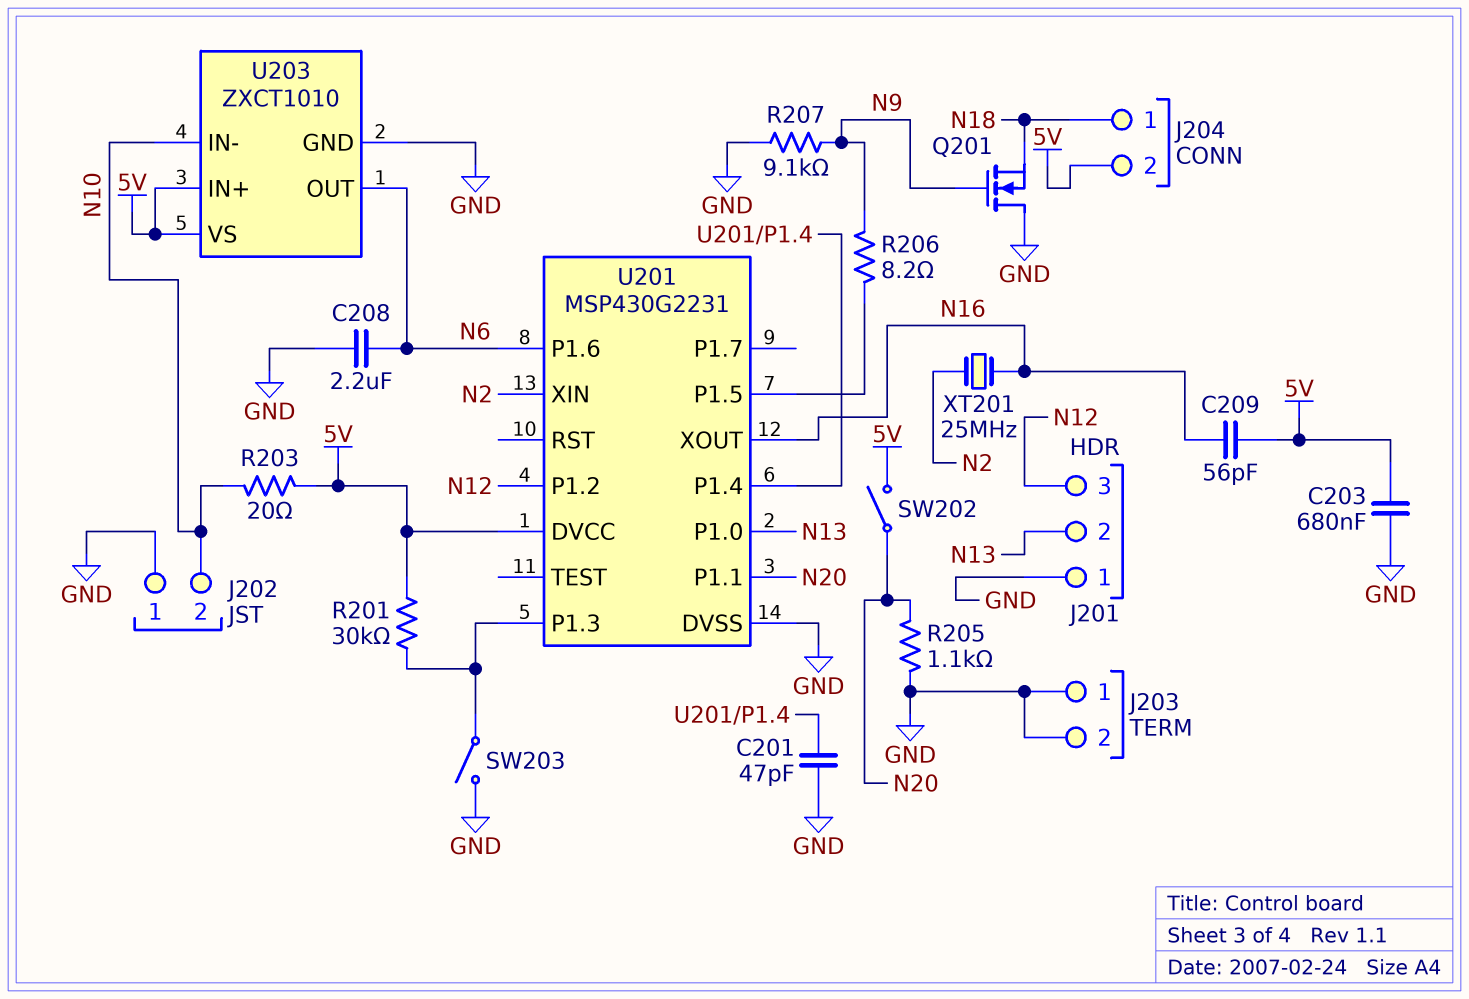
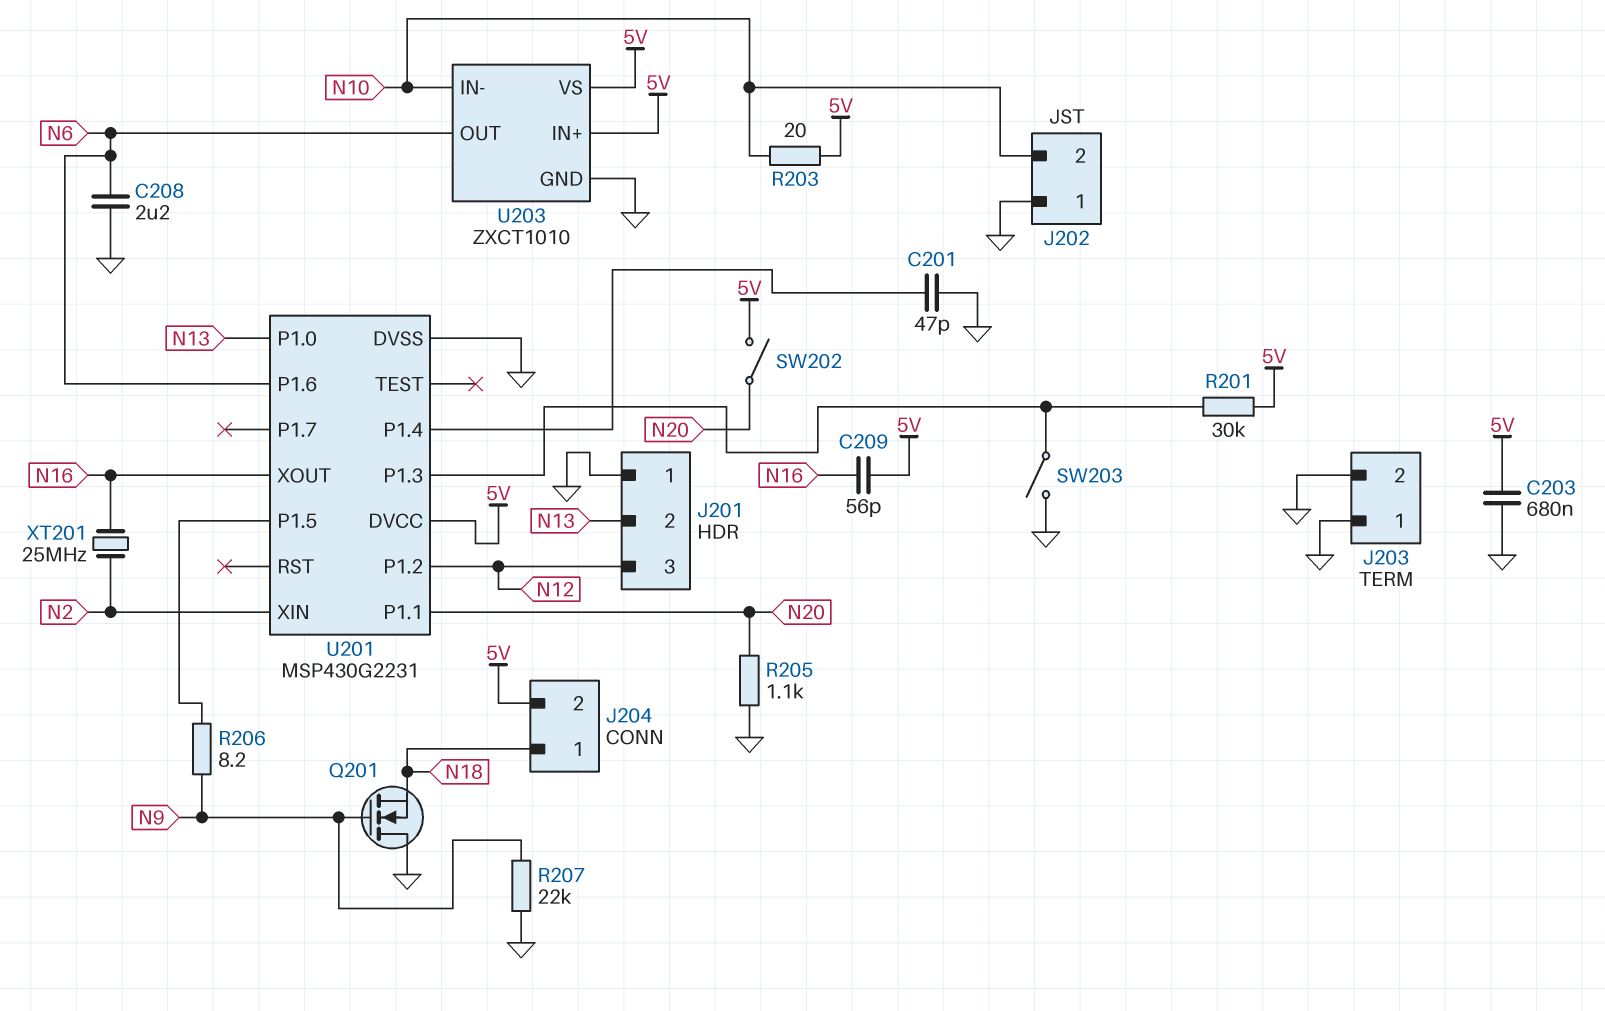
R207: 9.1k (GND, N9) -> 22k (GND, N9)

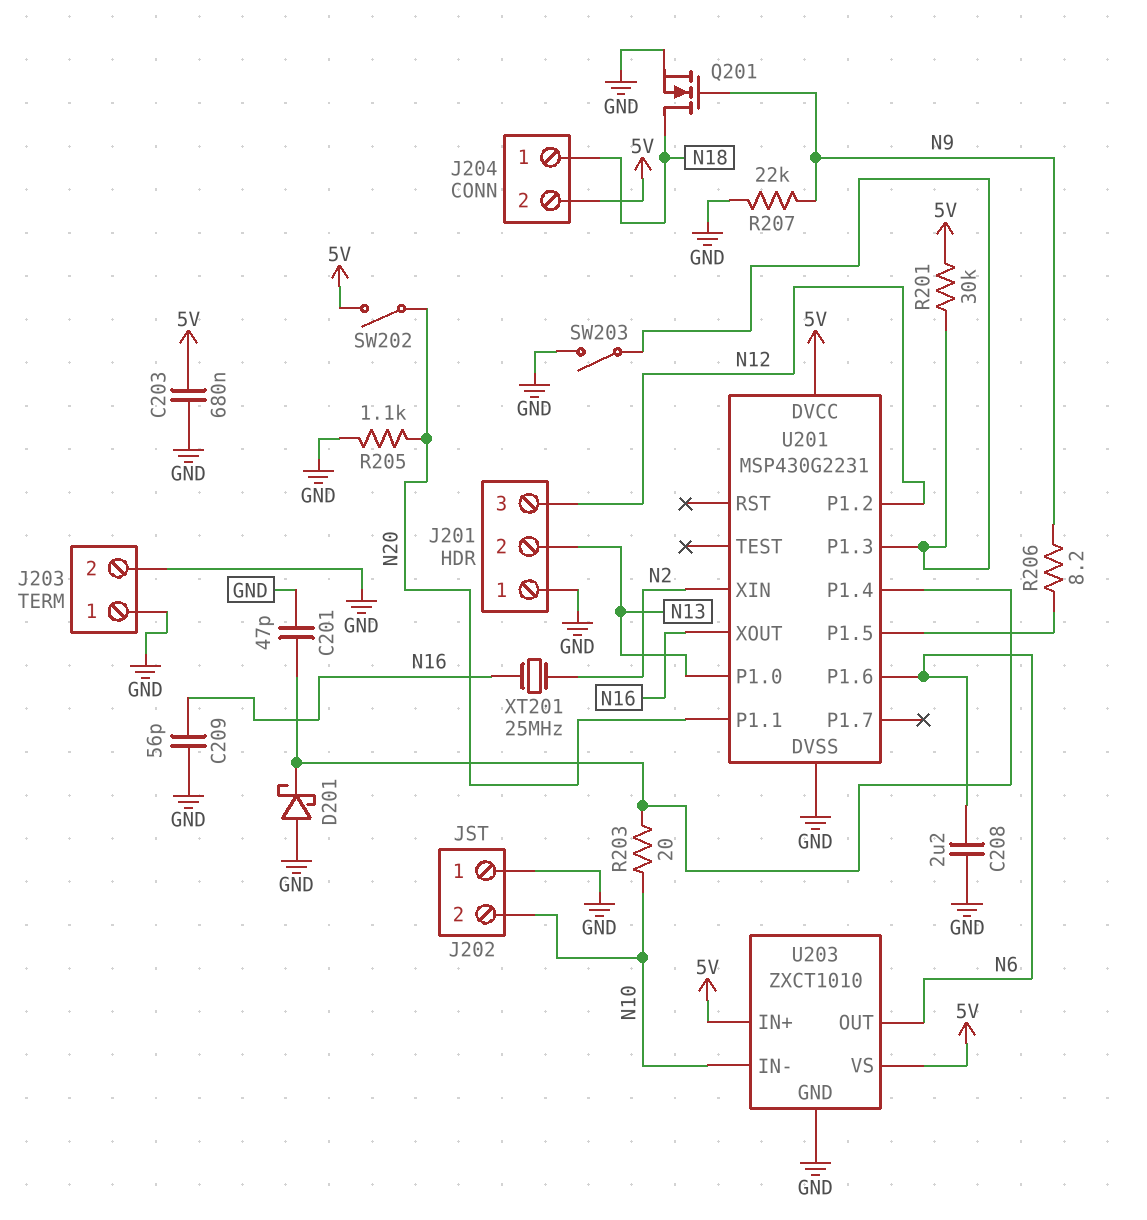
C209: 56pF (5V, N16) -> 56pF (GND, N16)
D201: none -> schottky (A GND, K U201/P1.4)
Q201: NMOS (G N9, D GND, S N18) -> NMOS (G N9, D N18, S GND)
R203: 20 (5V, N10) -> 20 (N10, U201/P1.4)

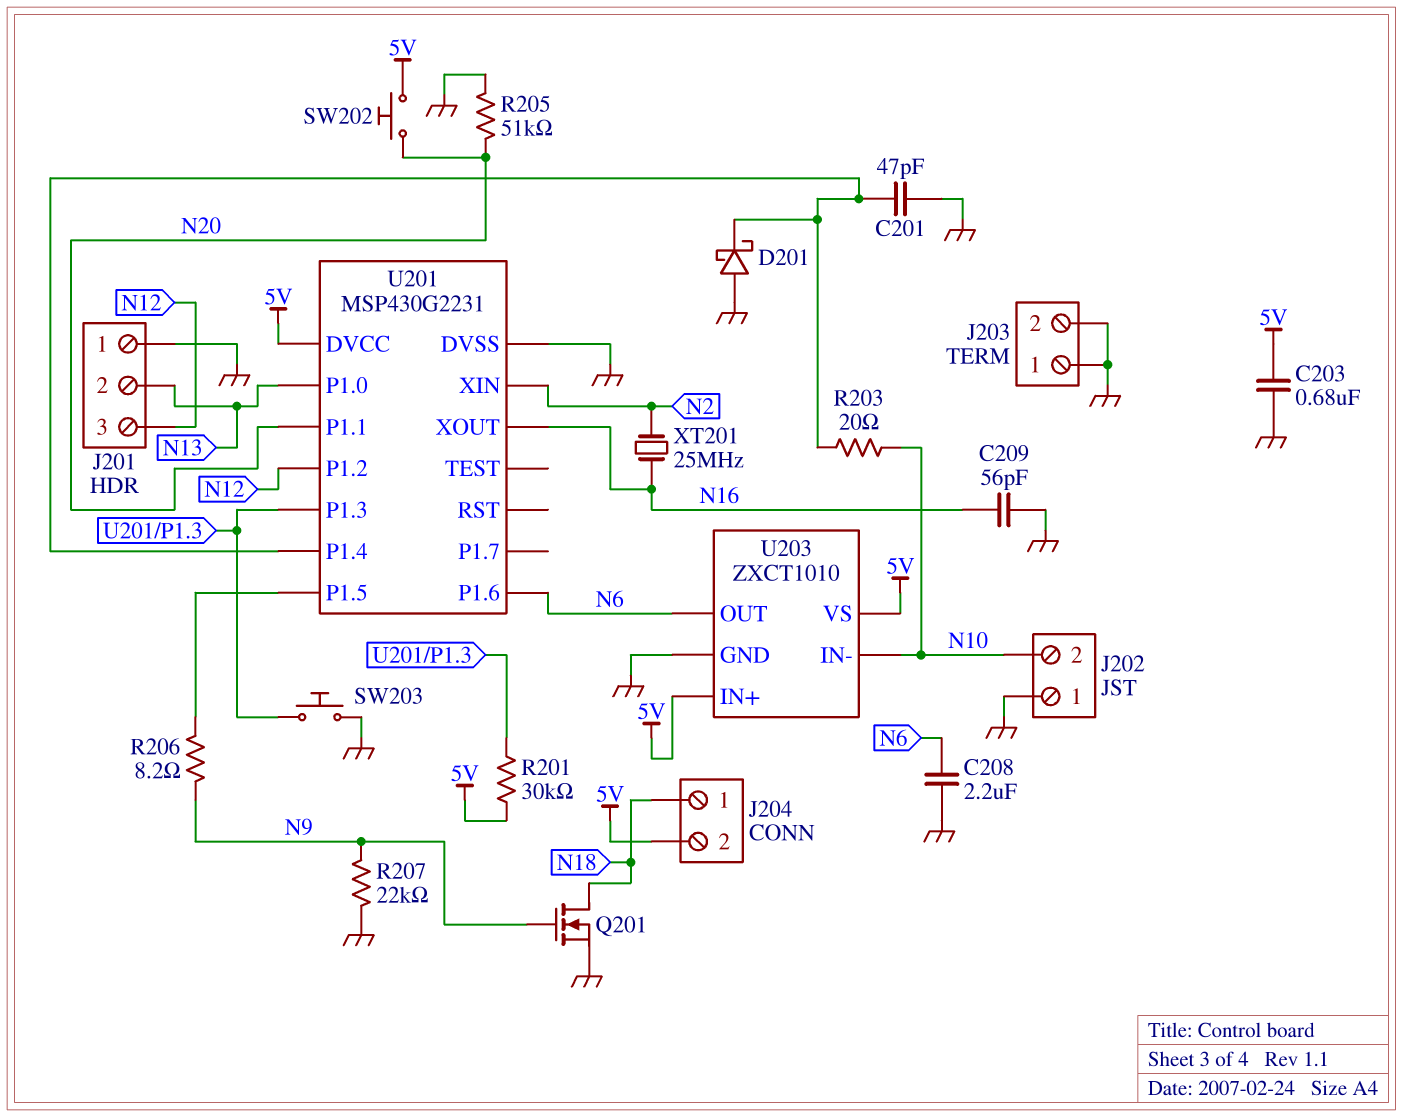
R205: 1.1k (GND, N20) -> 51k (GND, N20)
SW202: switch (5V, N20) -> button (5V, N20)
SW203: switch (GND, U201/P1.3) -> button (GND, U201/P1.3)

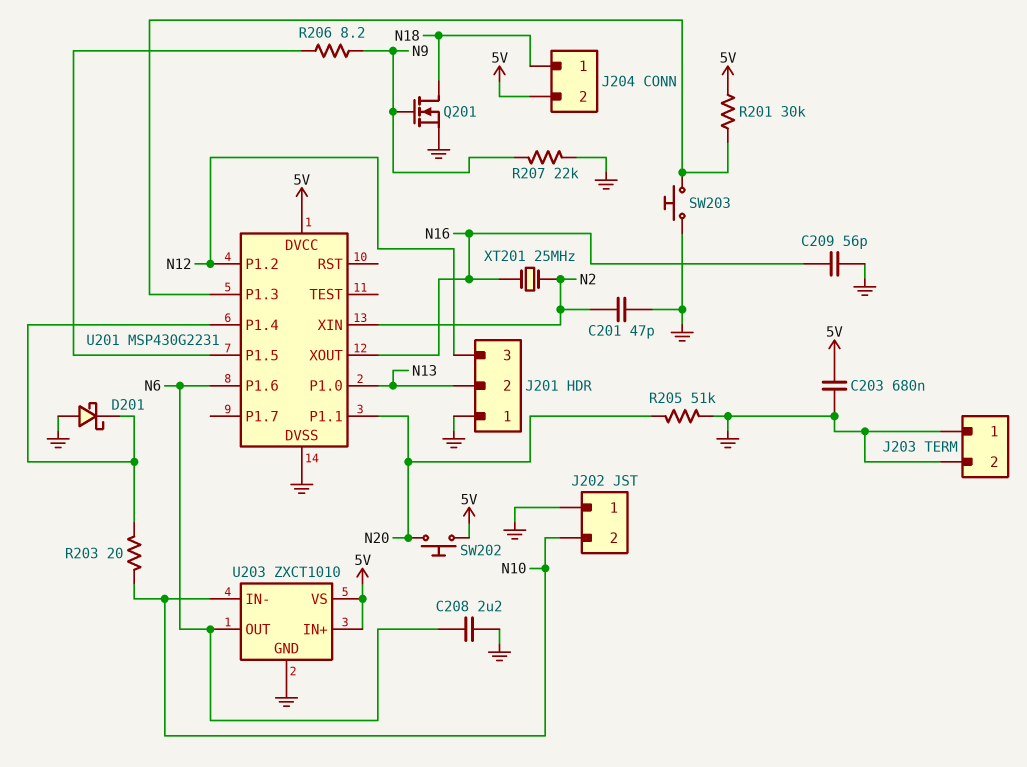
C201: 47pF (GND, U201/P1.4) -> 47pF (GND, N2)

